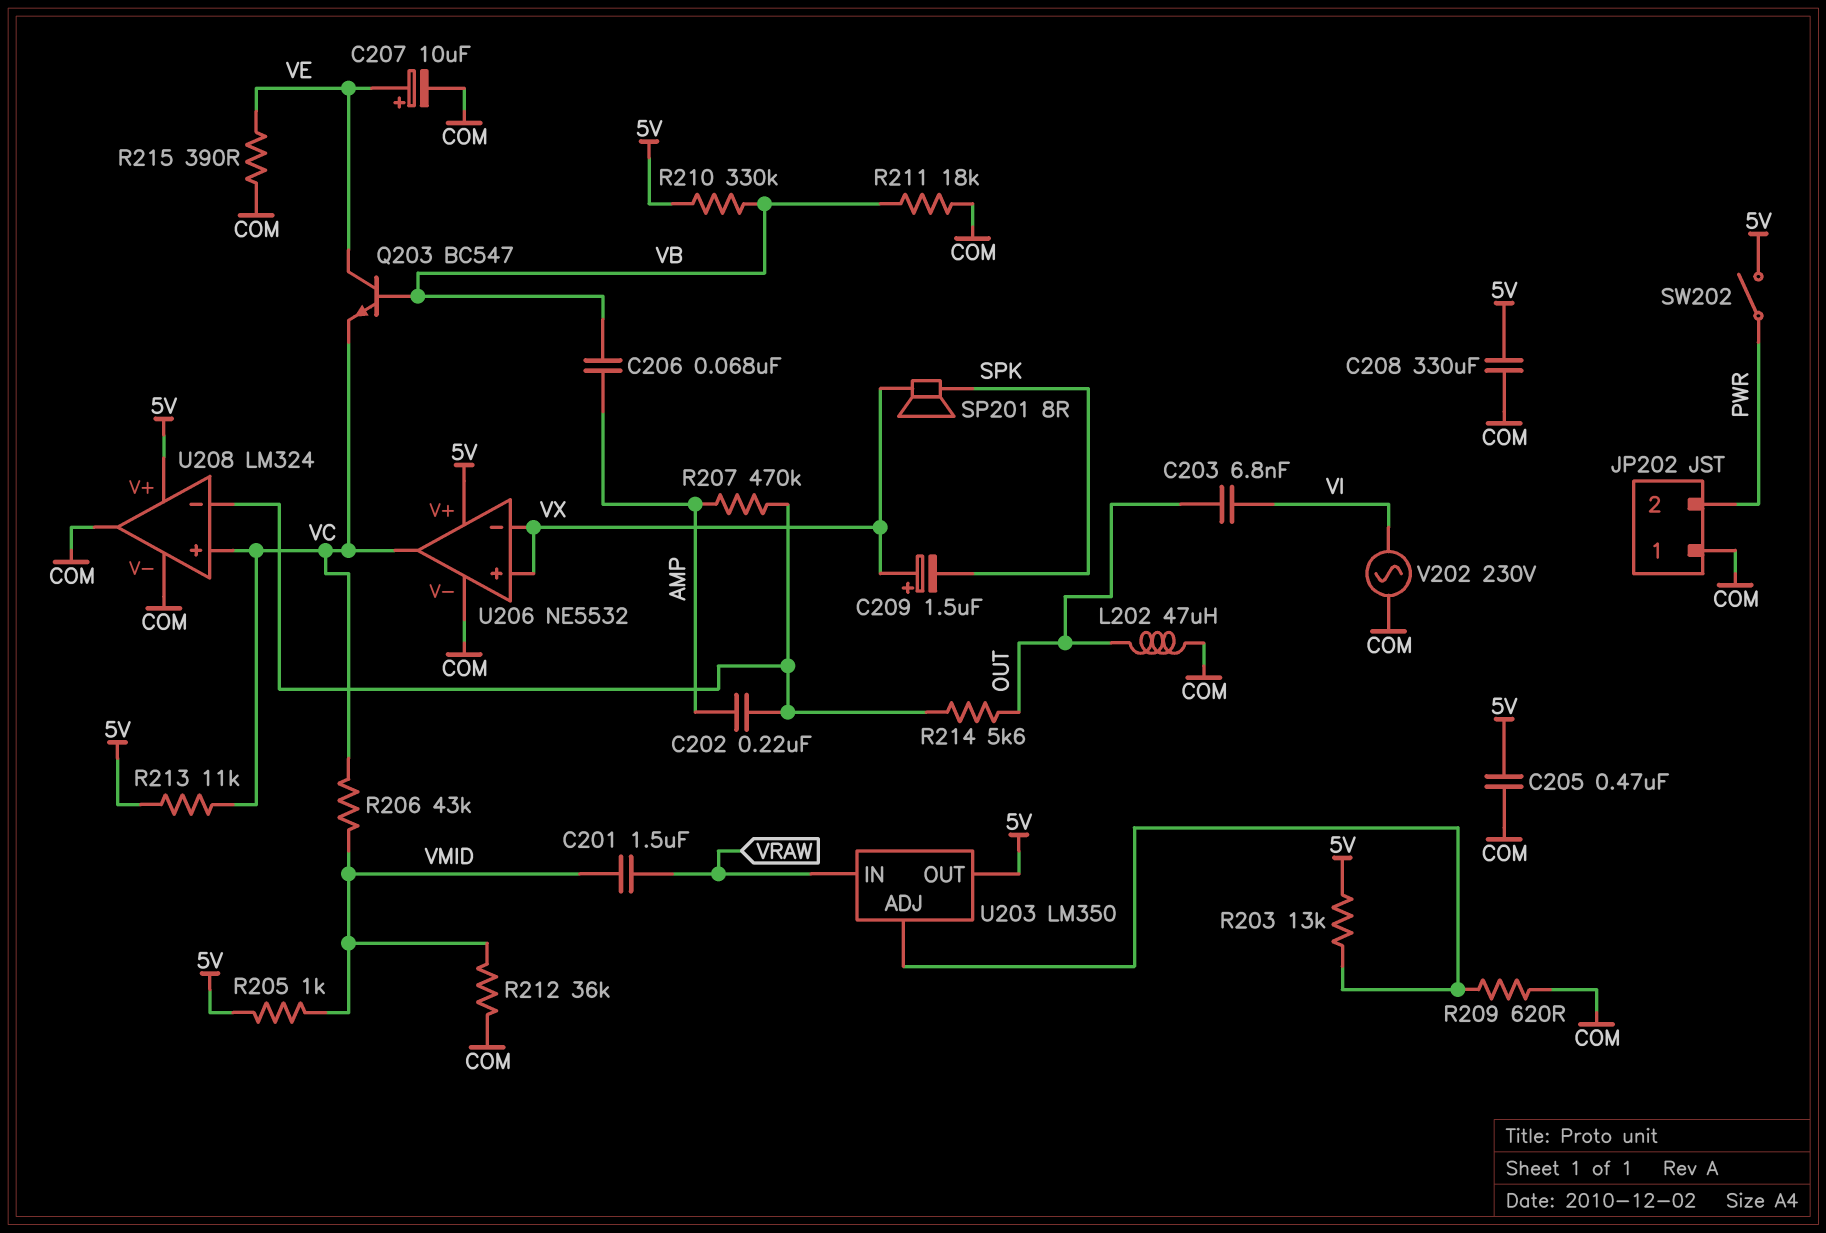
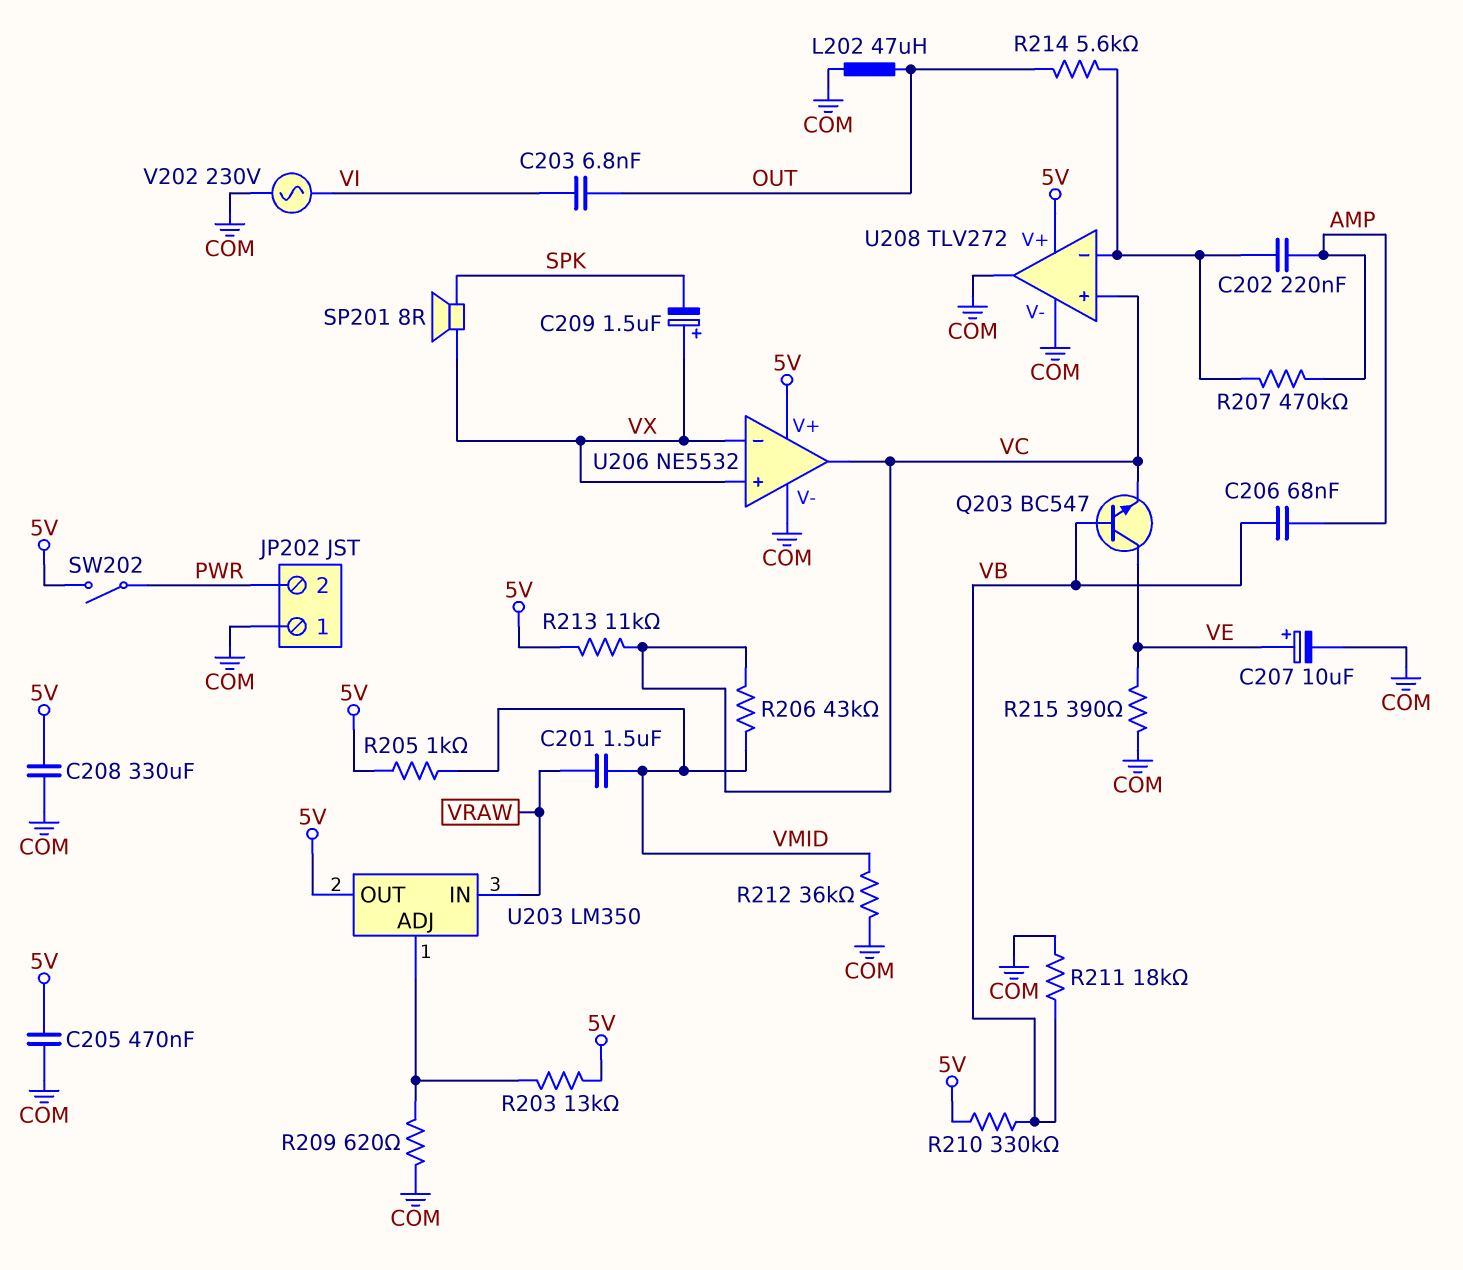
U208: LM324 -> TLV272

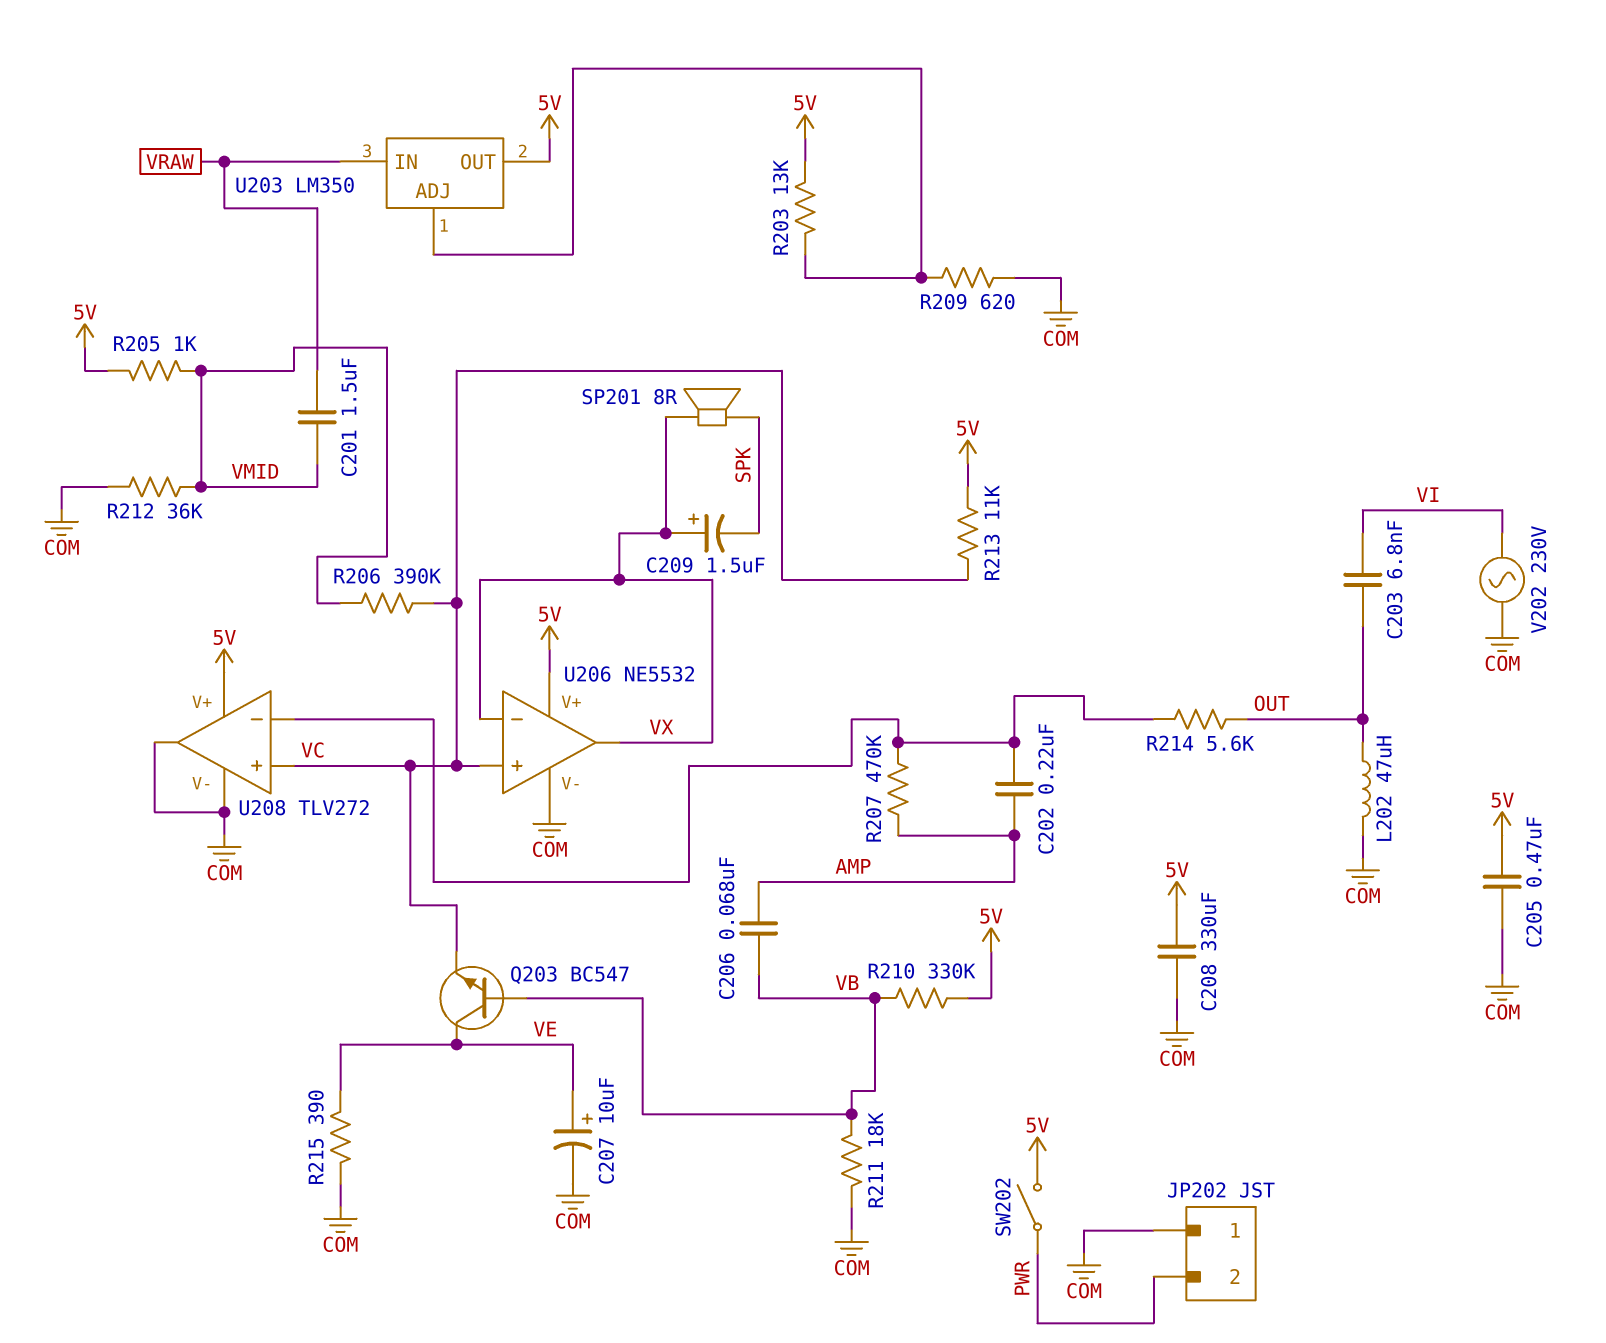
R206: 43k (VC, VMID) -> 390k (VC, VMID)
U206 pin in+: VX -> VC
U206 pin out: VC -> VX

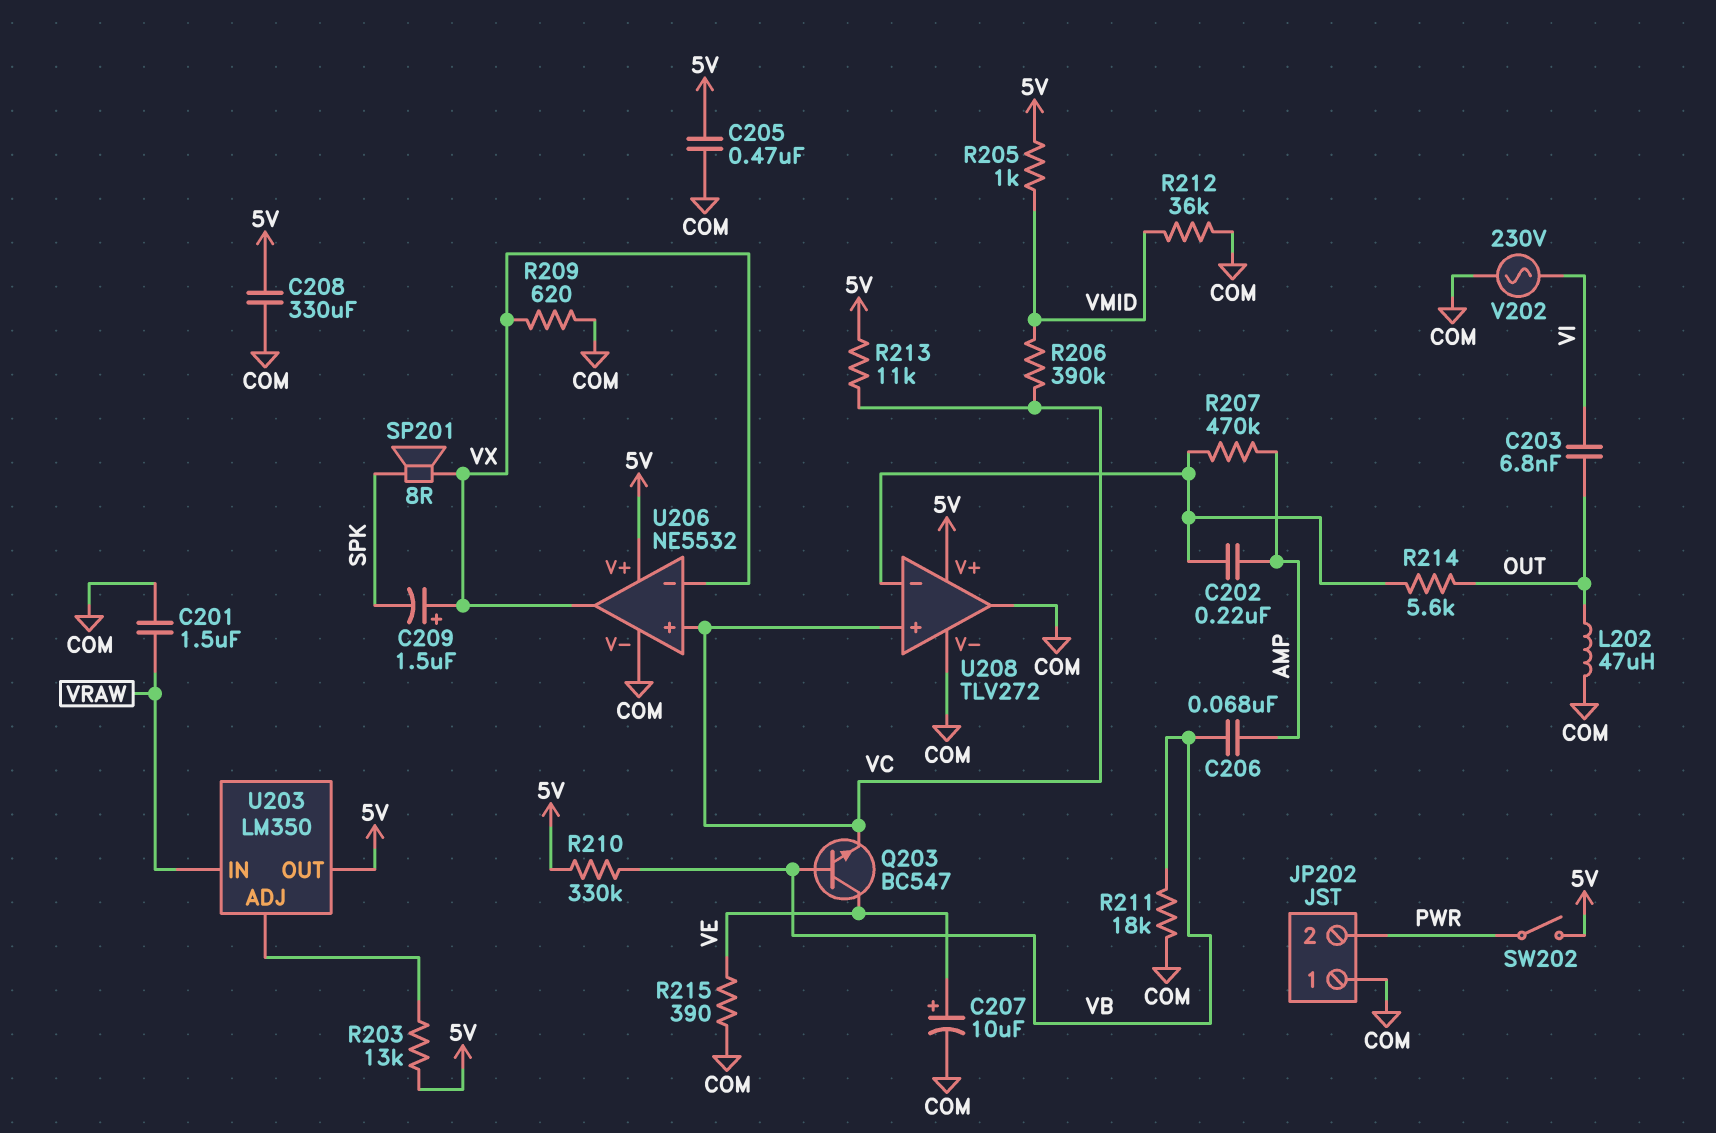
C201: 1.5uF (VMID, VRAW) -> 1.5uF (COM, VRAW)
R209: 620 (COM, U203/ADJ) -> 620 (COM, VX)

